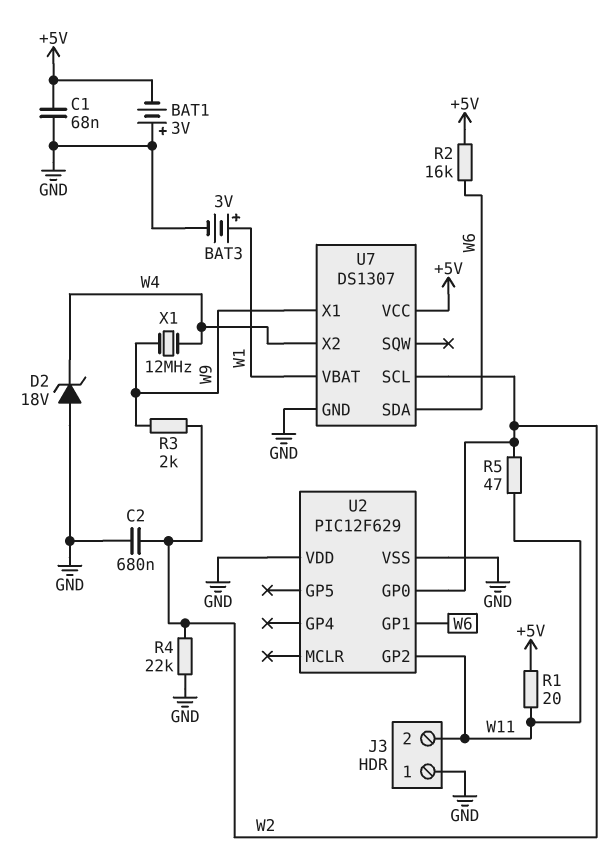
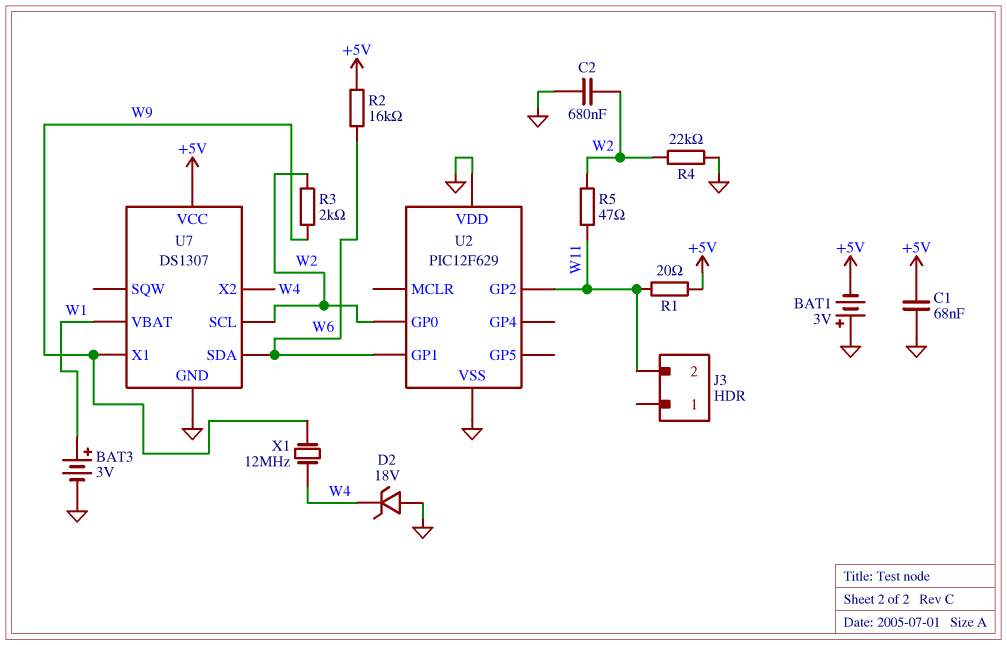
J3 pin 1: GND -> none

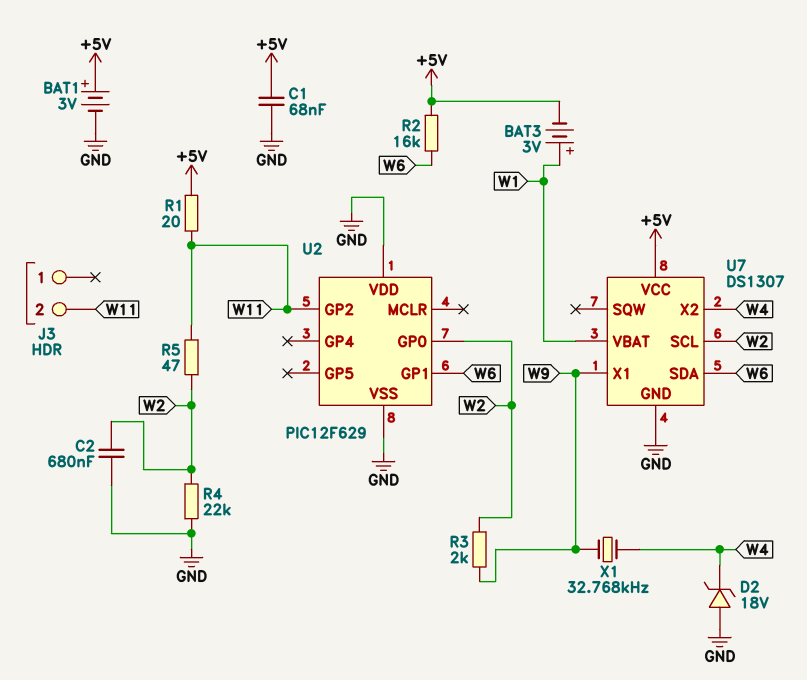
BAT1: 3V (plus GND, minus +5V) -> 3V (plus +5V, minus GND)
BAT3: 3V (plus W1, minus GND) -> 3V (plus W1, minus +5V)
X1: 12MHz (W4, W9) -> 32.768kHz (W4, W9)

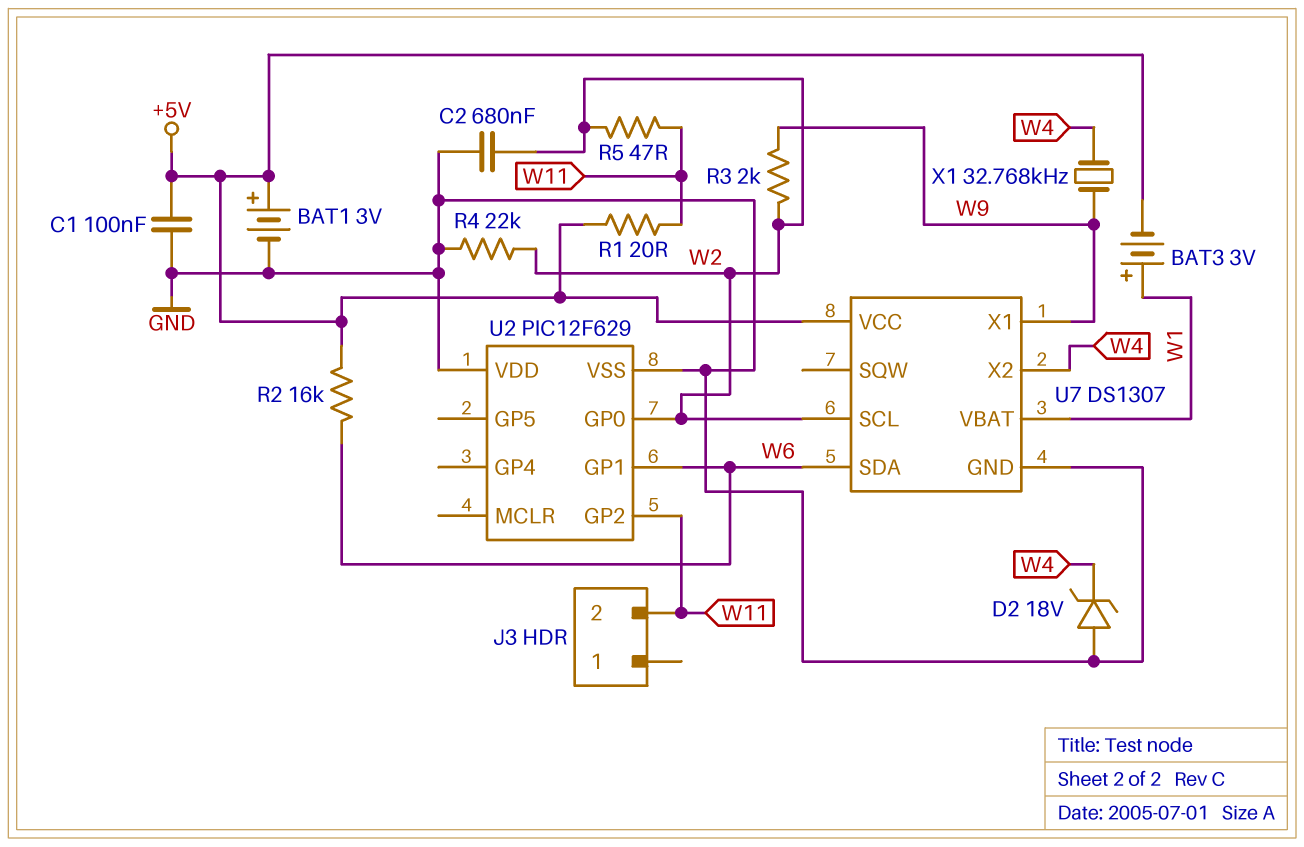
C1: 68nF (+5V, GND) -> 100nF (+5V, GND)

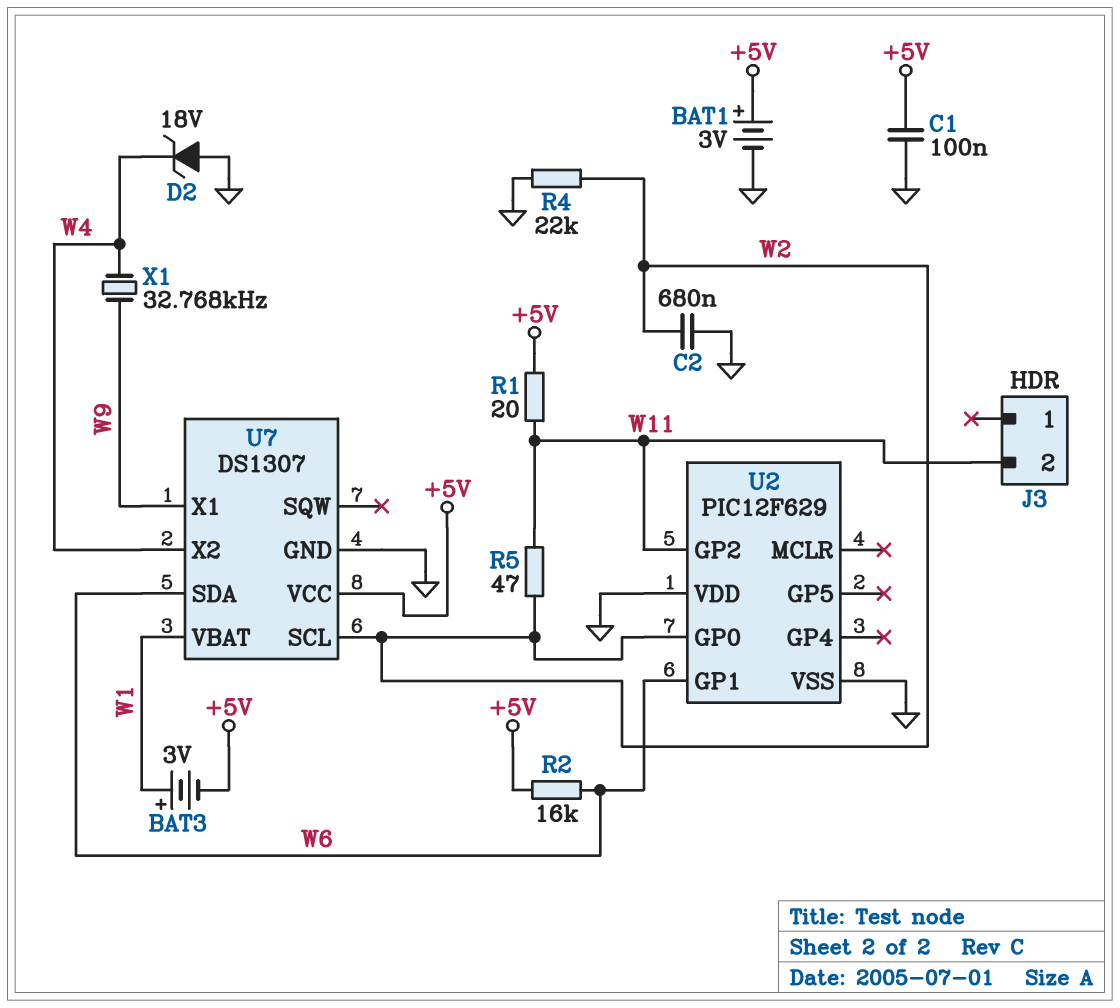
R3: 2k (W2, W9) -> none

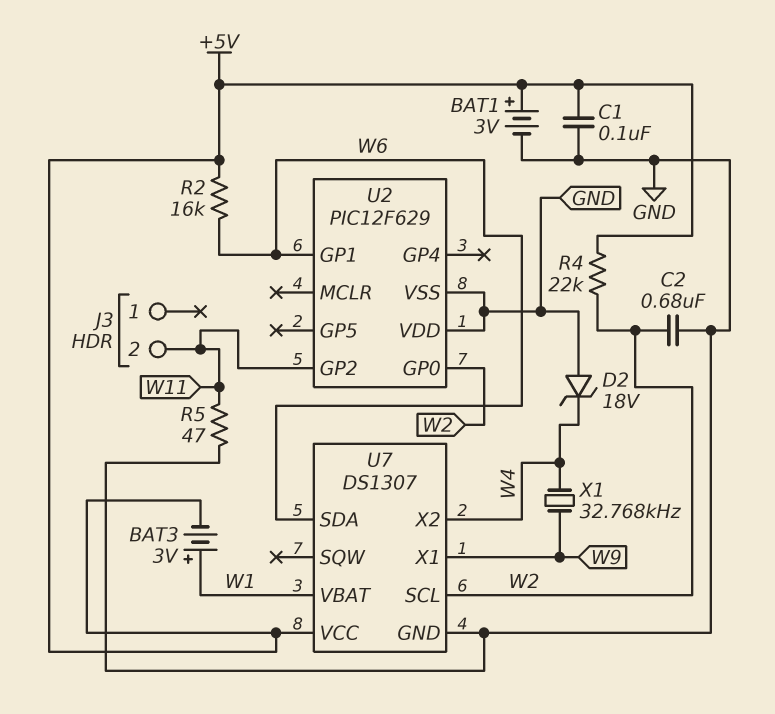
R1: 20 (+5V, W11) -> none
R4: 22k (GND, W2) -> 22k (+5V, W2)
R5: 47 (W2, W11) -> 47 (GND, W11)

